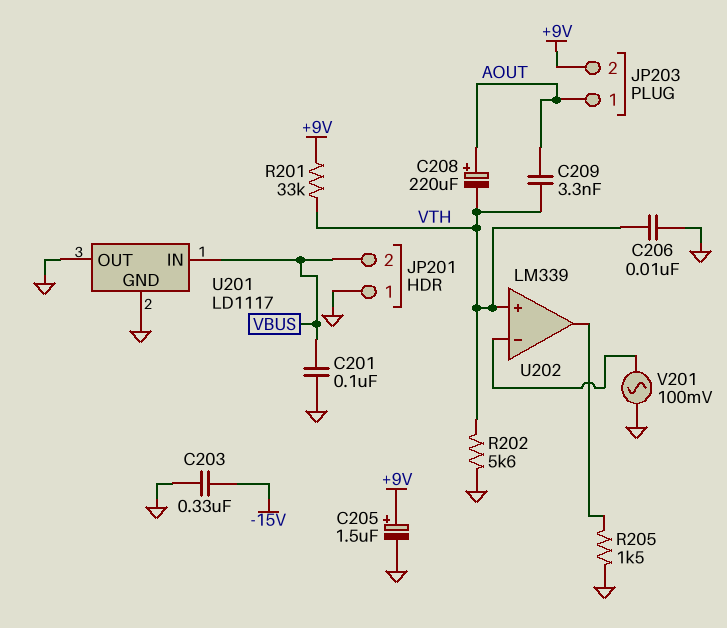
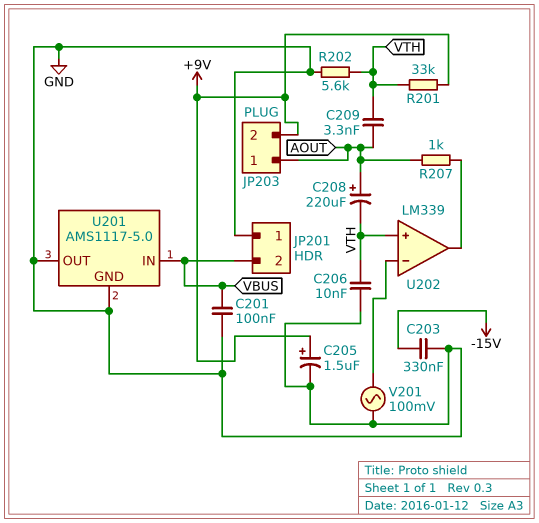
R205: 1.5k (GND, U202/out) -> none
R207: none -> 1k (AOUT, U202/out)
U201: LD1117 -> AMS1117-5.0

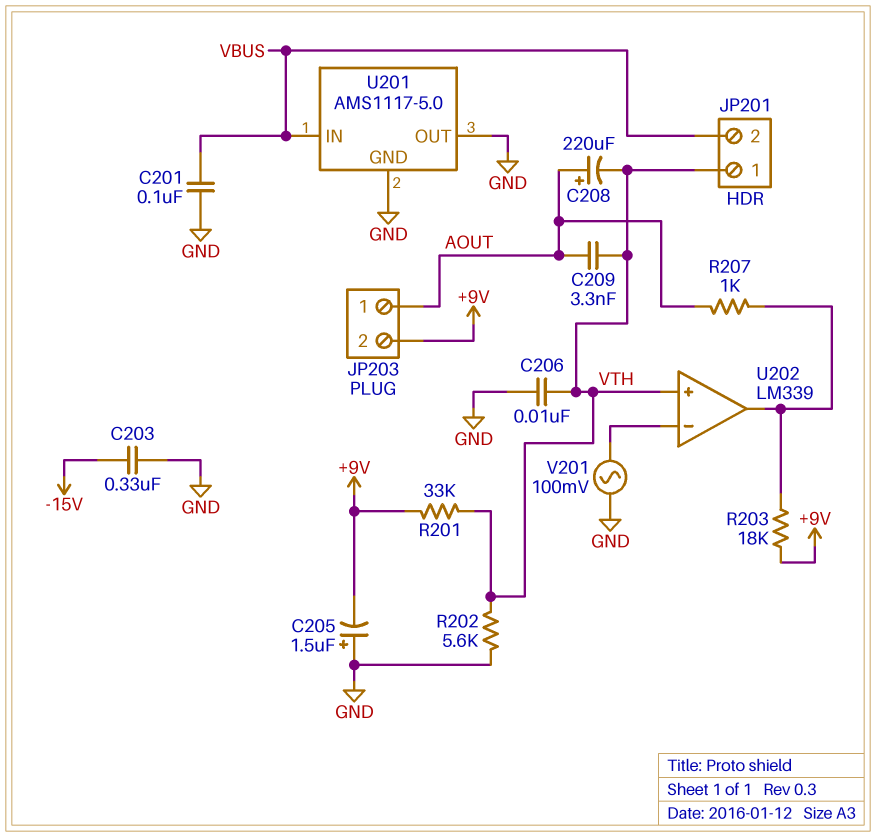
C205: 1.5uF (plus +9V, minus GND) -> 1.5uF (plus GND, minus +9V)
JP201 pin 1: GND -> VTH
R203: none -> 18k (+9V, U202/out)

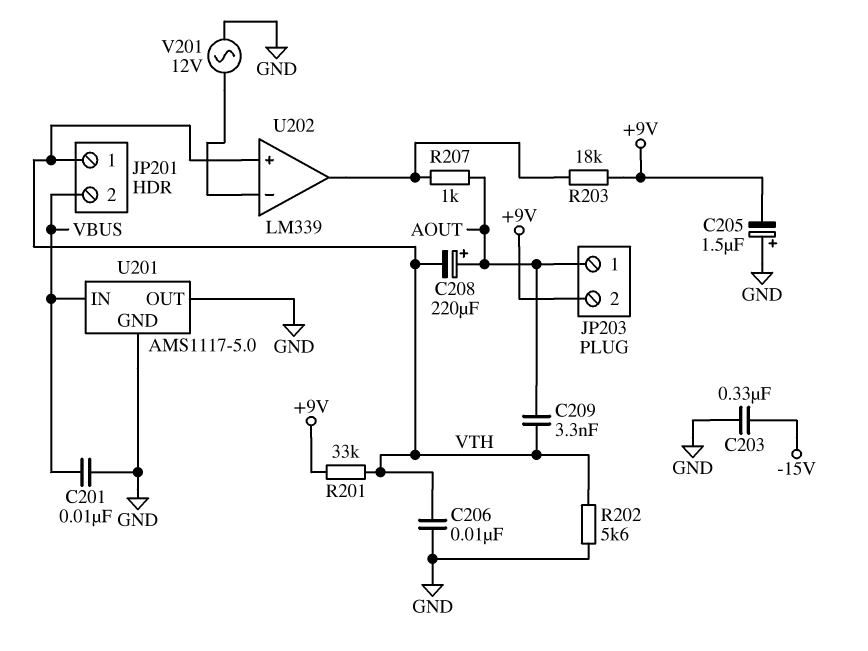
C201: 100nF (GND, VBUS) -> 10nF (GND, VBUS)
V201: AC 100mV (GND, U202/in-) -> AC 12V (GND, U202/in-)

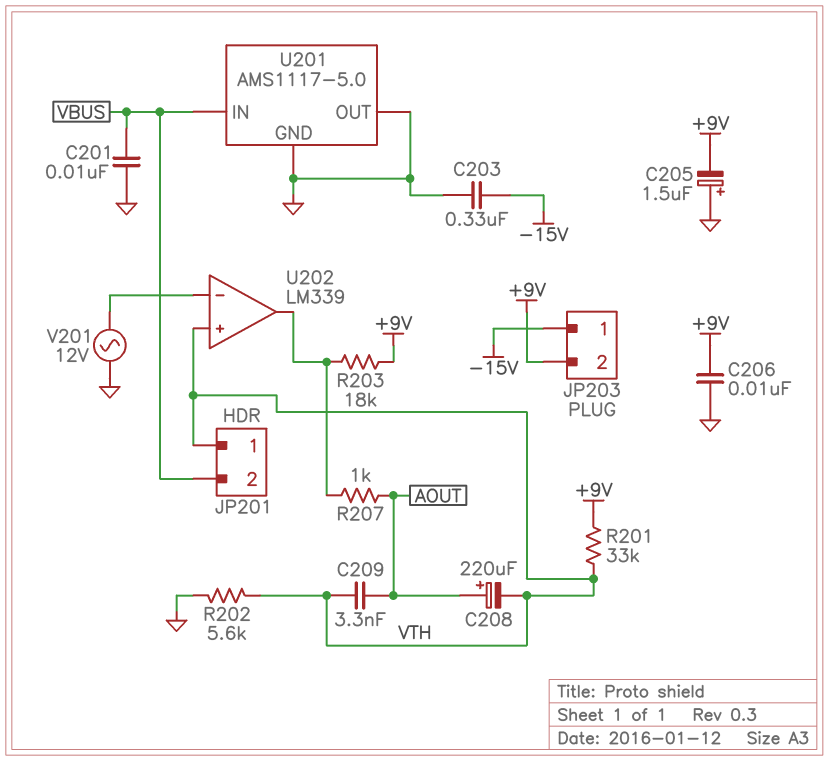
C206: 10nF (GND, VTH) -> 10nF (+9V, GND)
JP203 pin 1: AOUT -> -15V

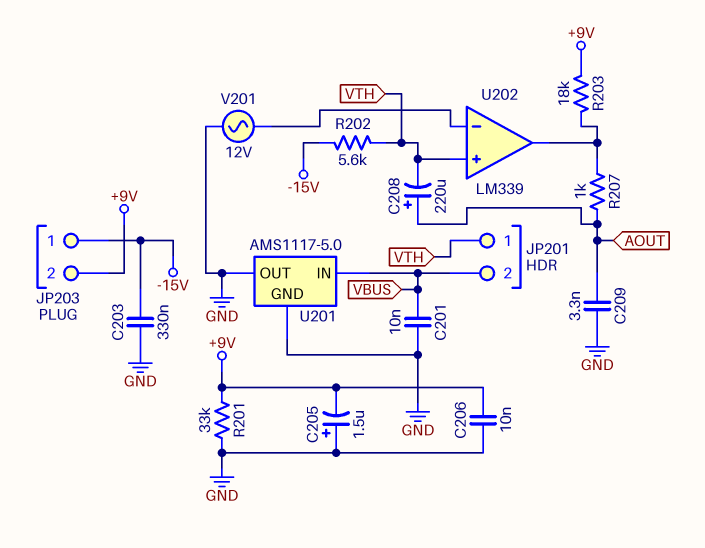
C209: 3.3nF (AOUT, VTH) -> 3.3nF (AOUT, GND)
R201: 33k (+9V, VTH) -> 33k (+9V, GND)
R202: 5.6k (GND, VTH) -> 5.6k (-15V, VTH)

